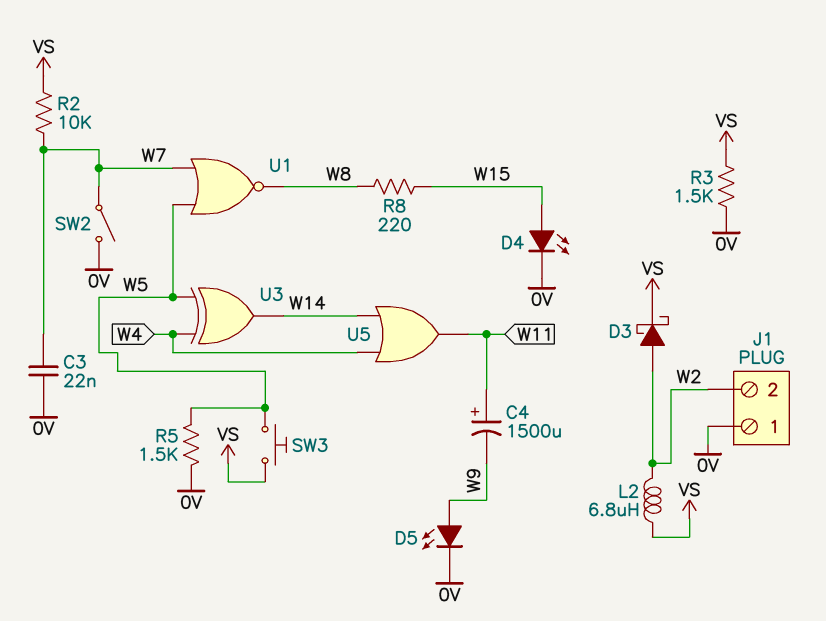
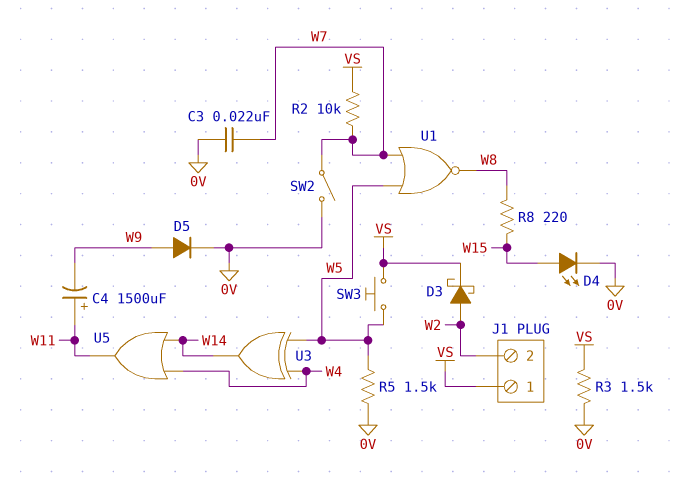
D5: LED (A W9, K 0V) -> diode (A W9, K 0V)
J1 pin 1: 0V -> VS
L2: 6.8uH (VS, W2) -> none

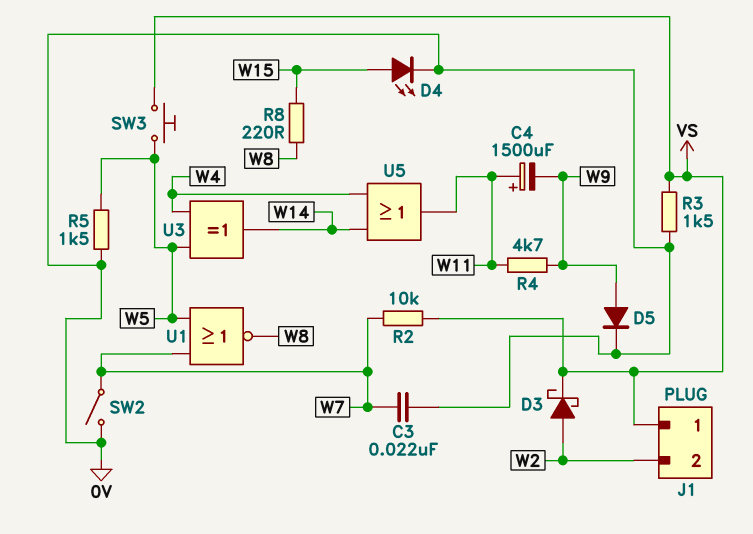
R4: none -> 4.7k (W9, W11)

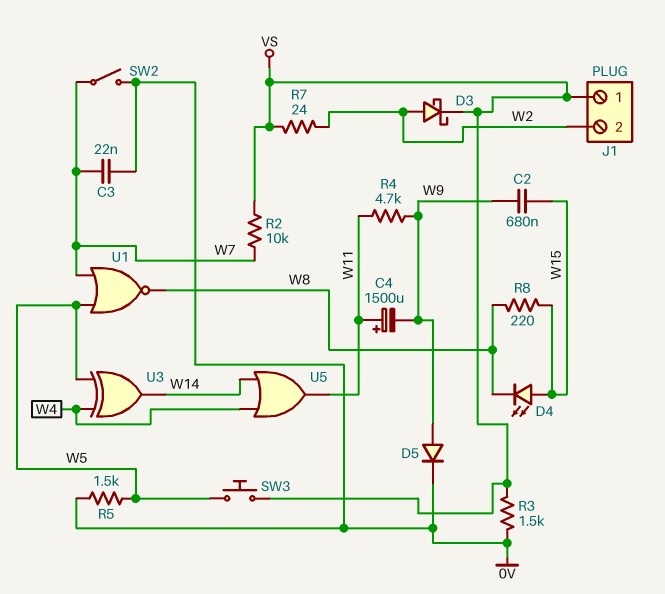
C2: none -> 680nF (W9, W15)
D4: LED (A W15, K 0V) -> LED (A W15, K W8)
R7: none -> 24 (VS, W2)

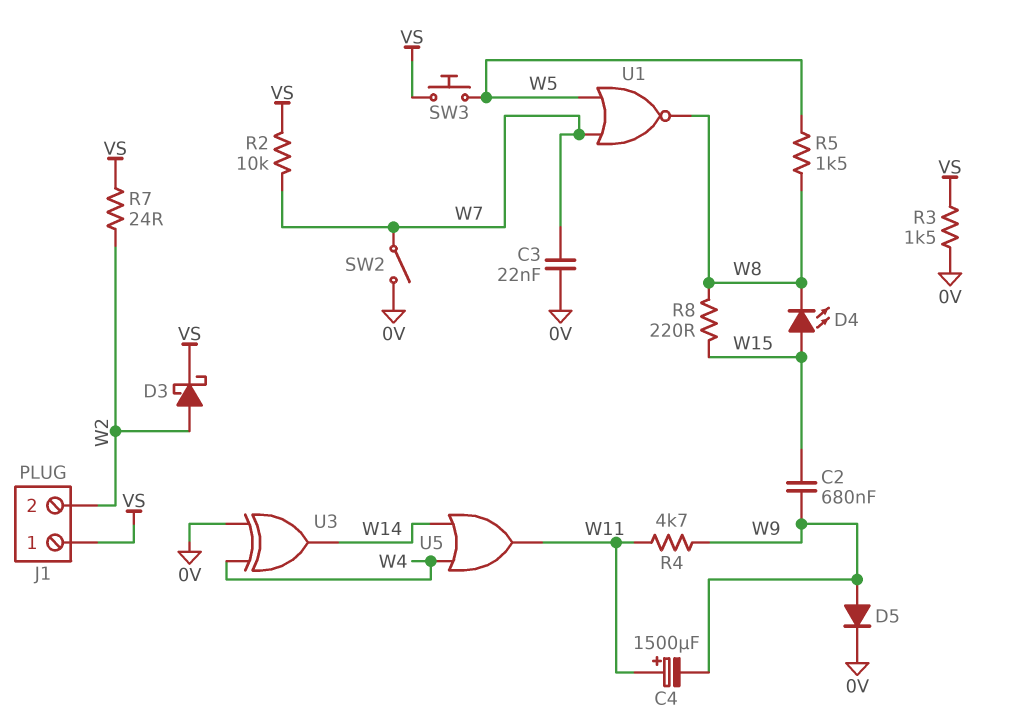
R5: 1.5k (0V, W5) -> 1.5k (W5, W8)
U3: XOR (in W4, in W5, out W14) -> XOR (in 0V, in W4, out W14)

